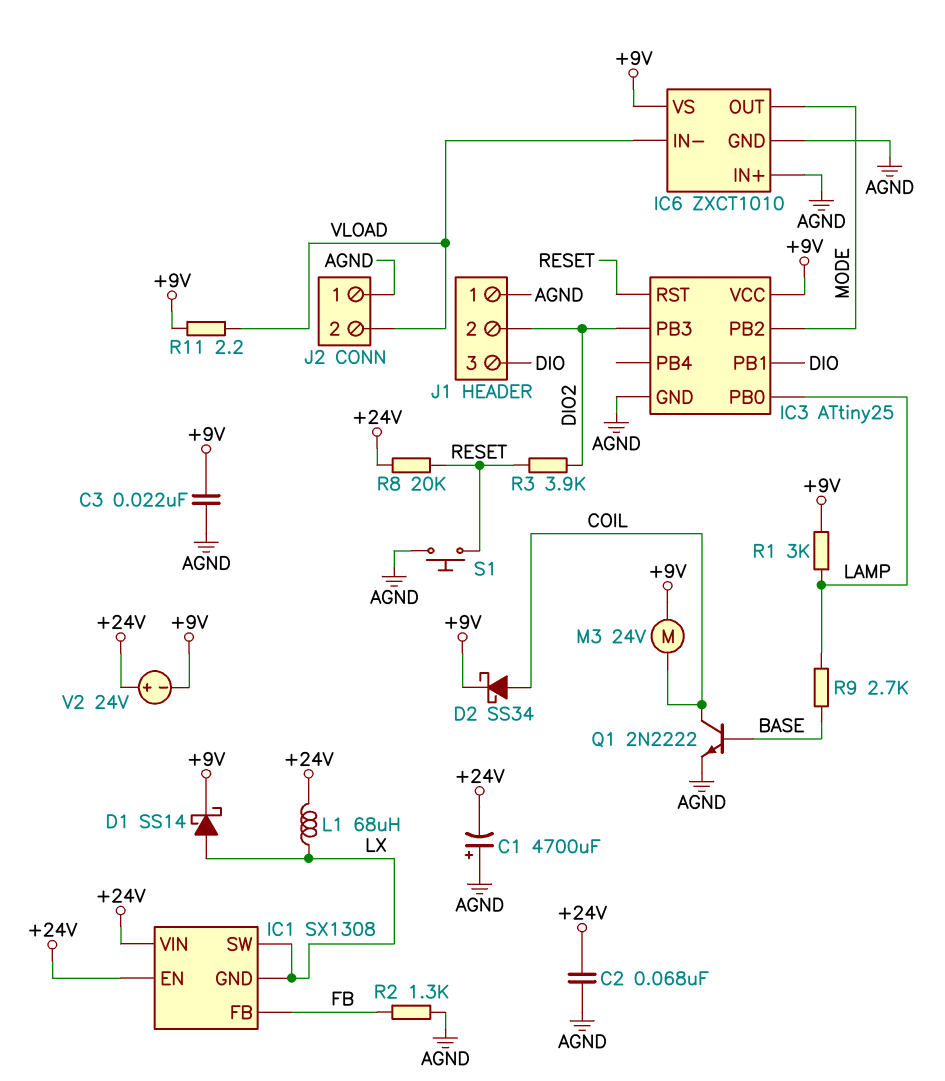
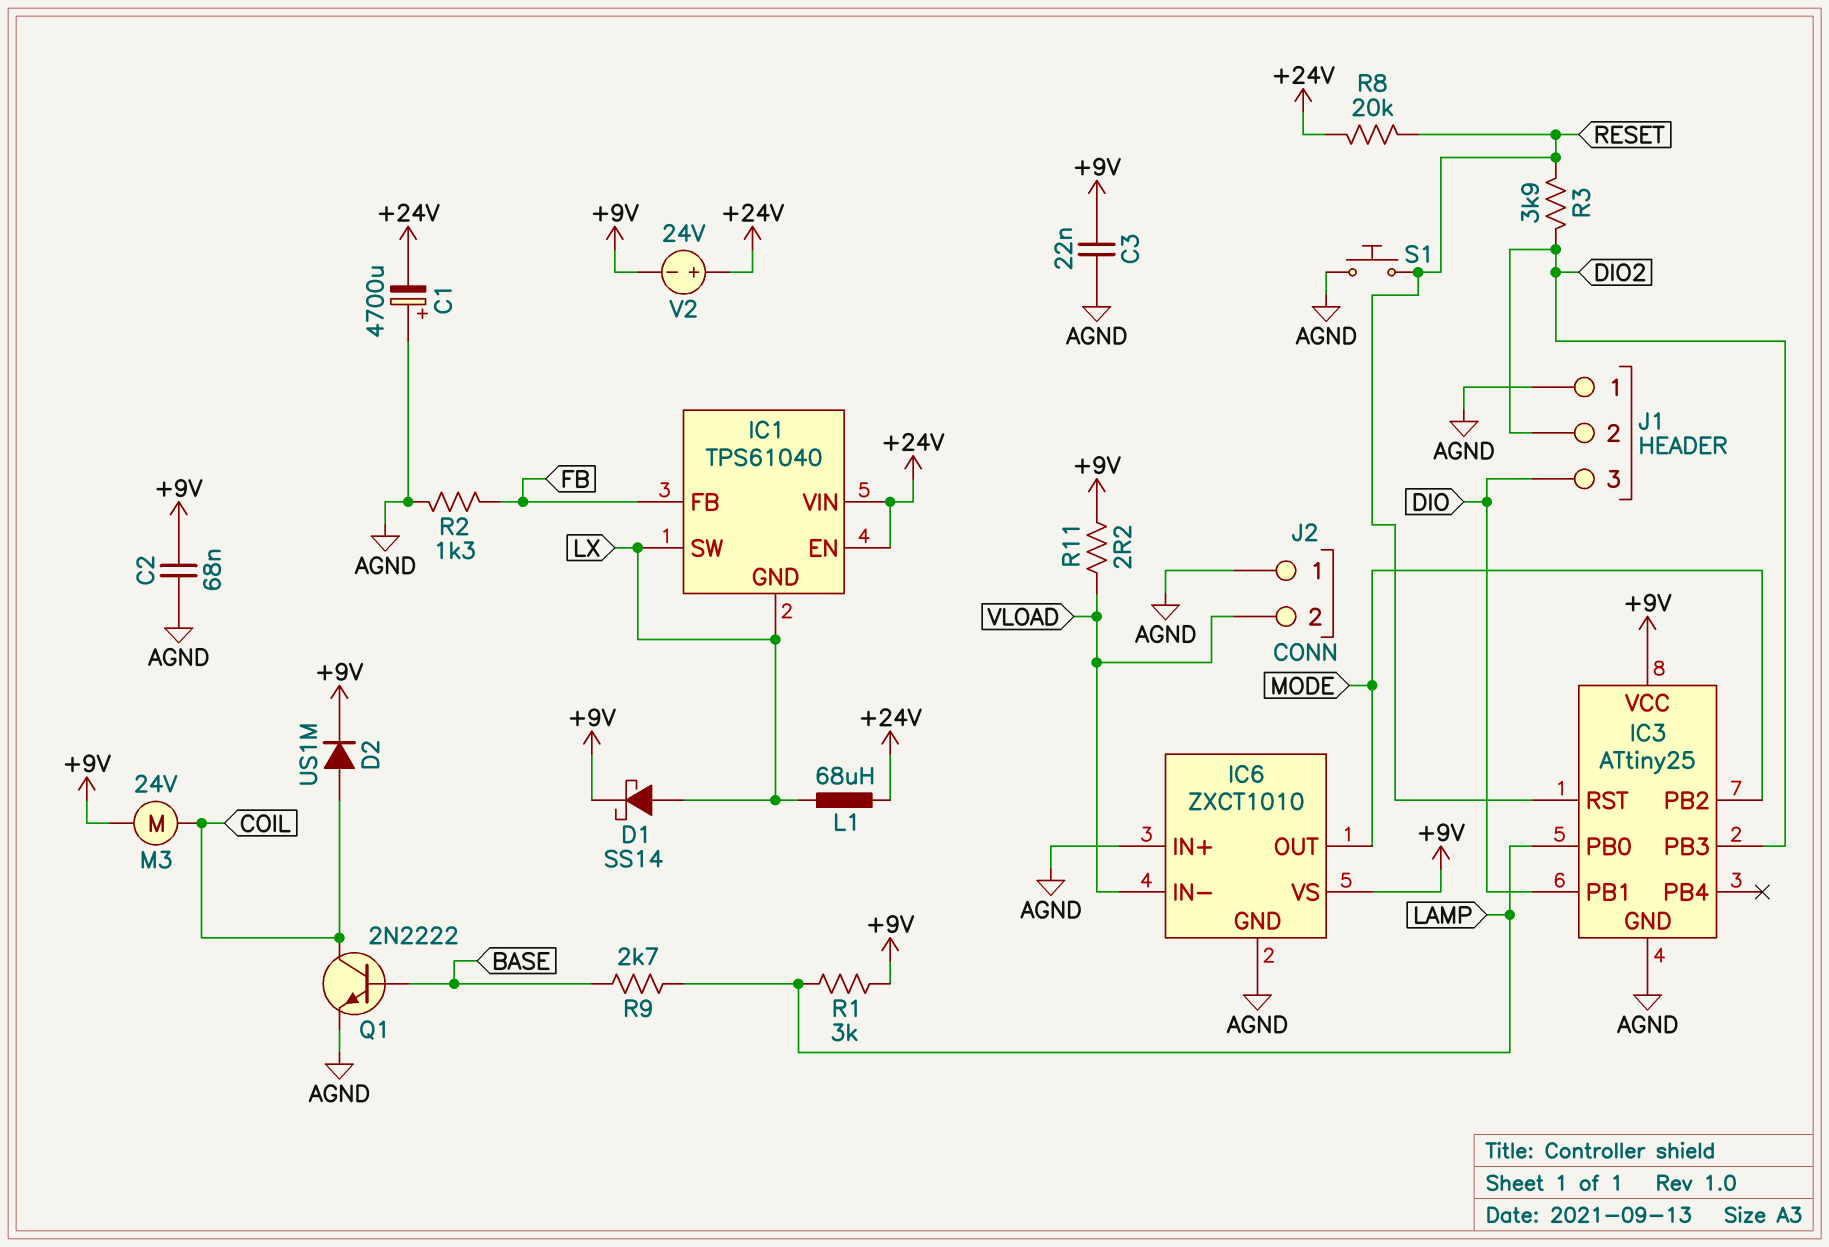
C2: 68nF (+24V, AGND) -> 68nF (+9V, AGND)
D2: schottky SS34 (A COIL, K +9V) -> diode US1M (A COIL, K +9V)
IC1: SX1308 -> TPS61040

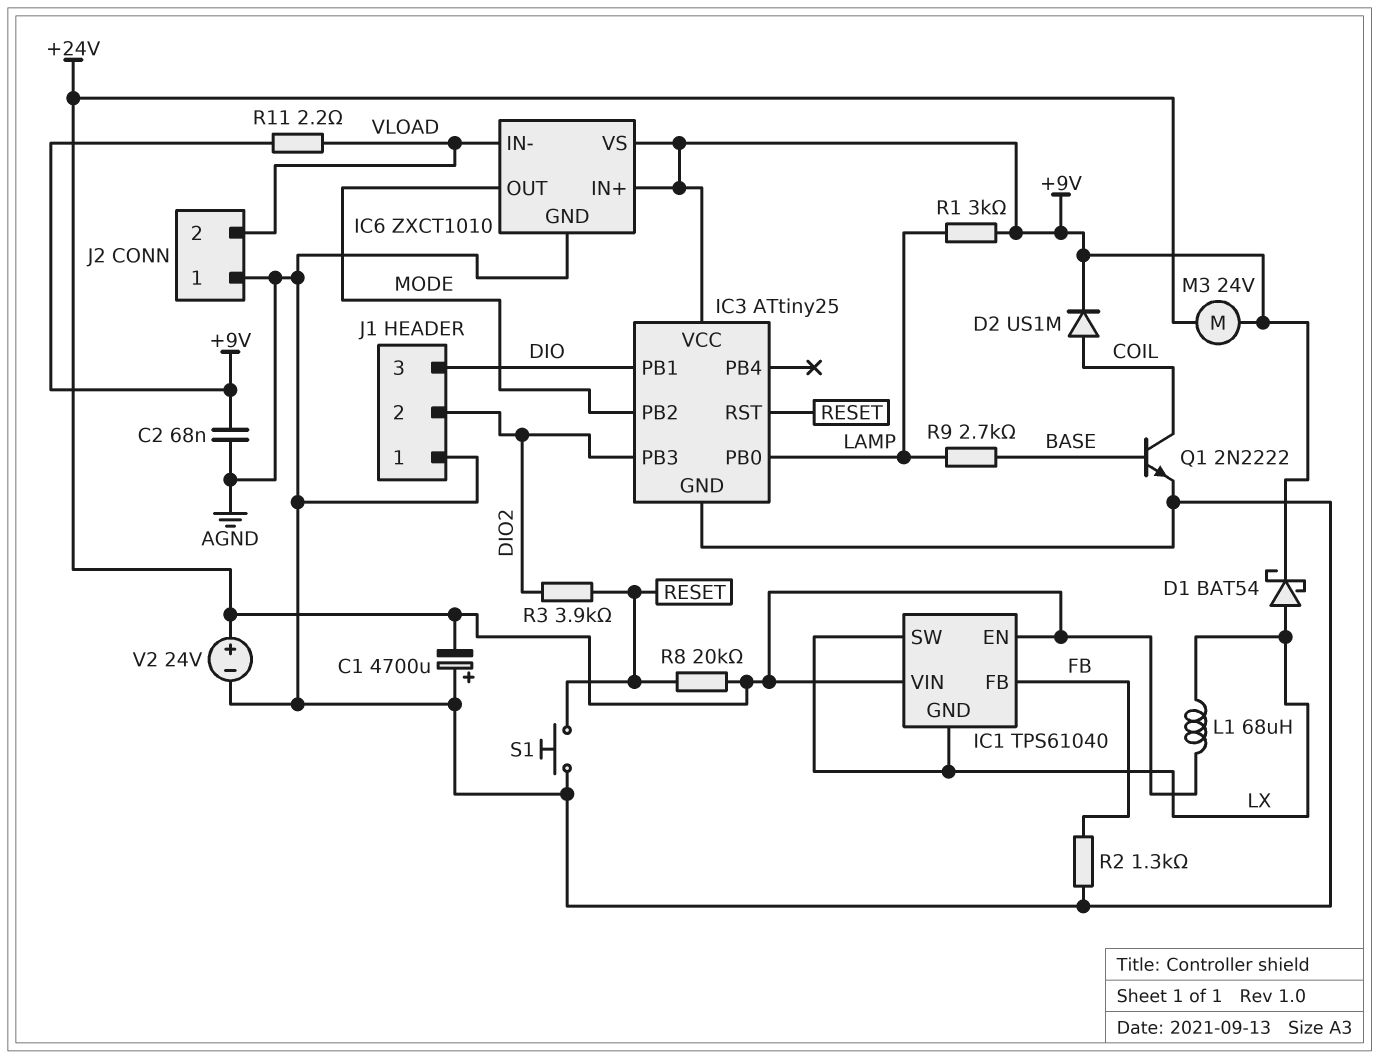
C3: 22nF (+9V, AGND) -> none
D1: schottky SS14 (A LX, K +9V) -> schottky BAT54 (A LX, K +9V)
IC6 pin IN+: AGND -> +9V
M3: motor 24V (+9V, COIL) -> motor 24V (+9V, +24V)
V2: 24V (plus +24V, minus +9V) -> 24V (plus +24V, minus AGND)

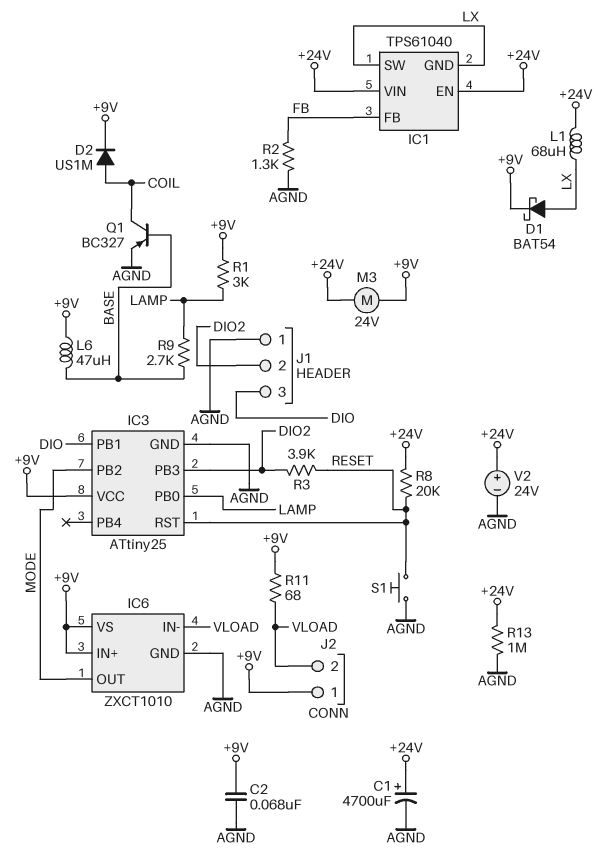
C1: 4700uF (plus AGND, minus +24V) -> 4700uF (plus +24V, minus AGND)
J2 pin 1: AGND -> +9V
L6: none -> 47uH (+9V, BASE)
Q1: NPN 2N2222 (B BASE, C COIL, E AGND) -> PNP BC327 (B BASE, C COIL, E AGND)
R11: 2.2 (+9V, VLOAD) -> 68 (+9V, VLOAD)
R13: none -> 1M (+24V, AGND)

